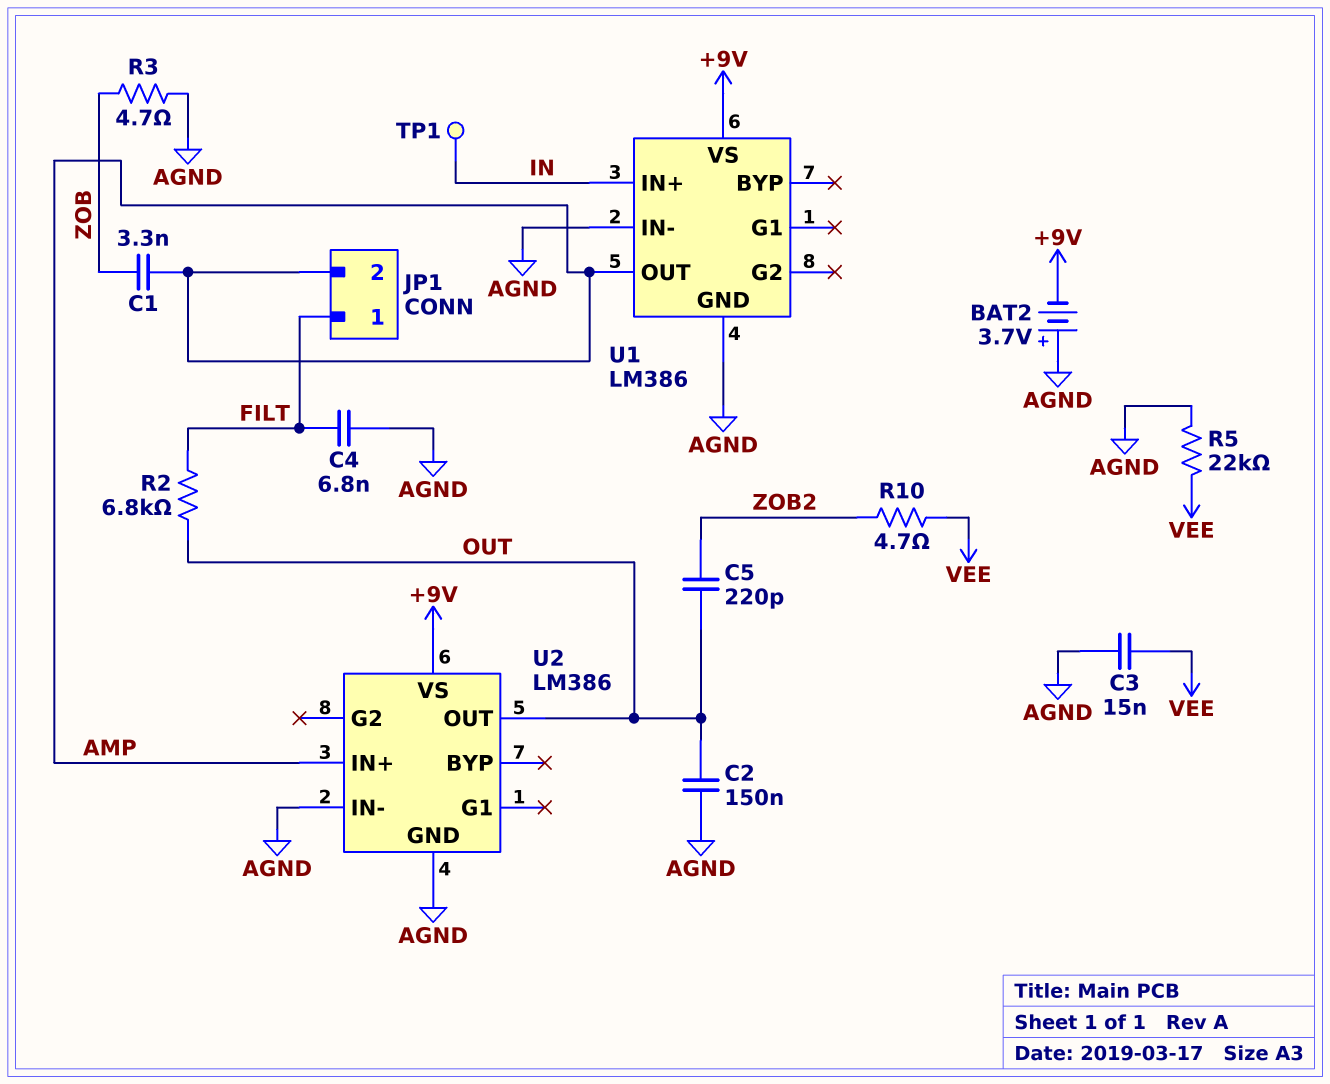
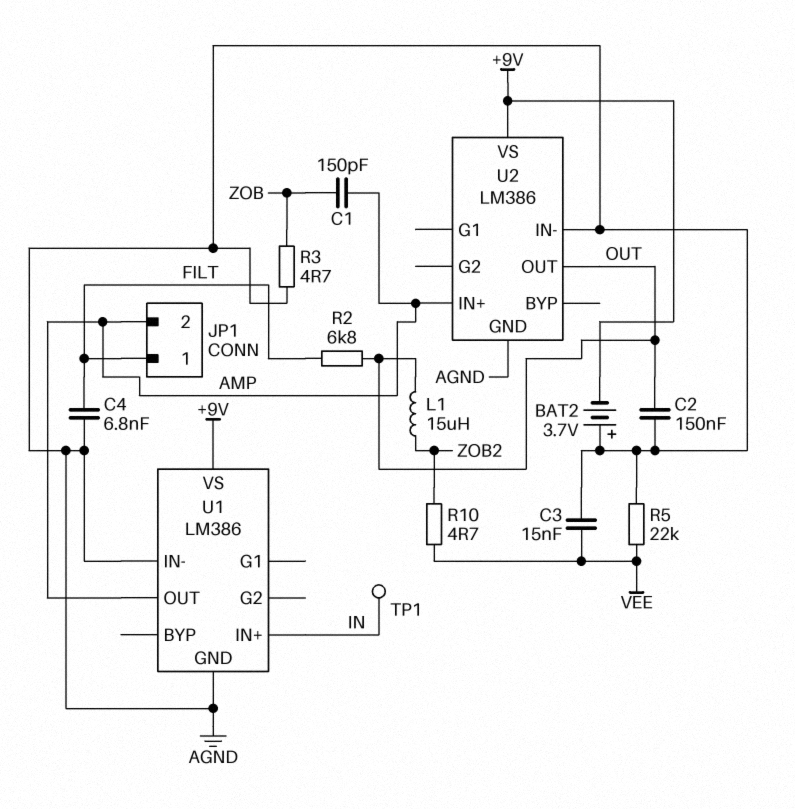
C1: 3.3nF (AMP, ZOB) -> 150pF (AMP, ZOB)
C5: 220pF (OUT, ZOB2) -> none
L1: none -> 15uH (OUT, ZOB2)

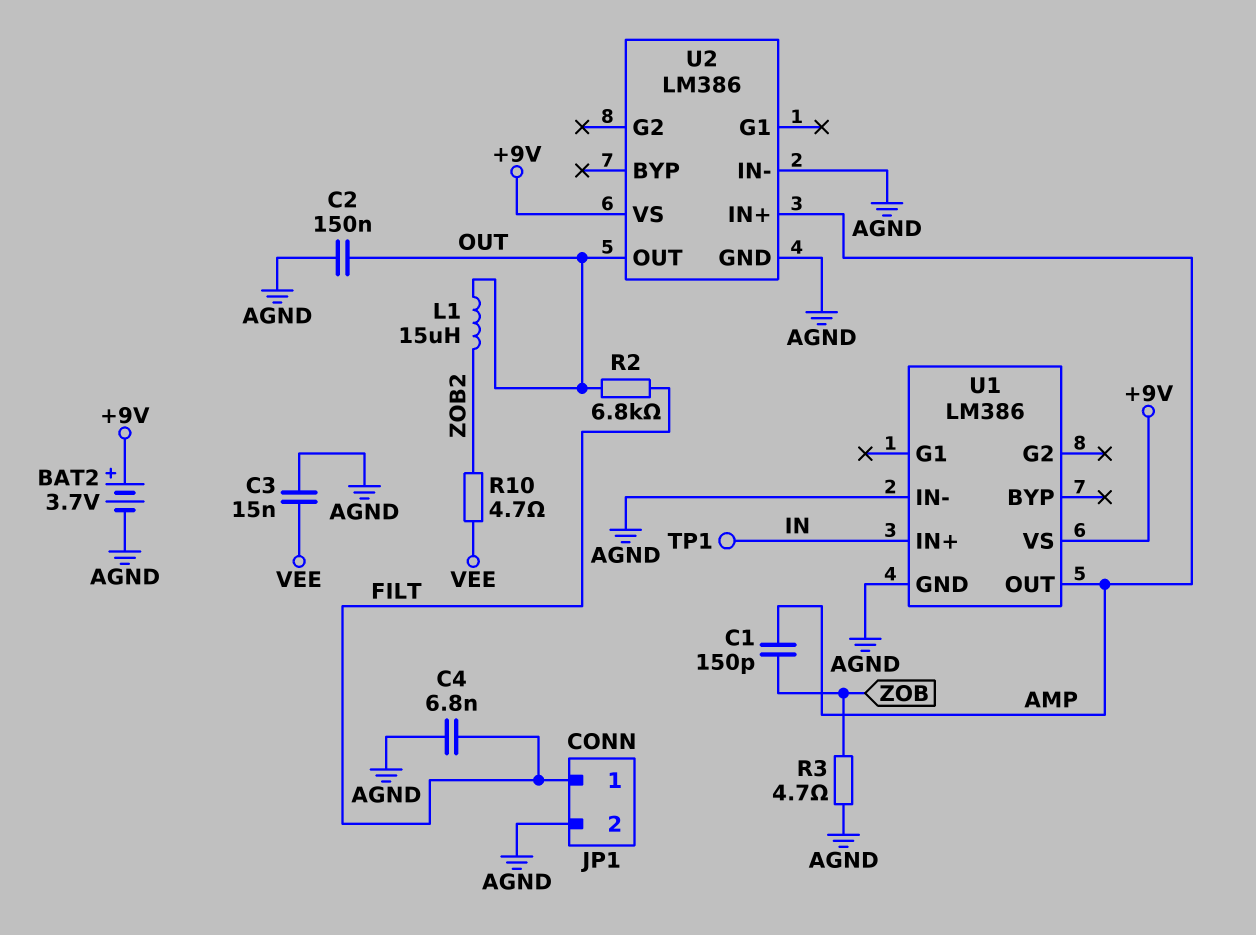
BAT2: 3.7V (plus AGND, minus +9V) -> 3.7V (plus +9V, minus AGND)
JP1 pin 2: AMP -> AGND
R5: 22k (AGND, VEE) -> none

